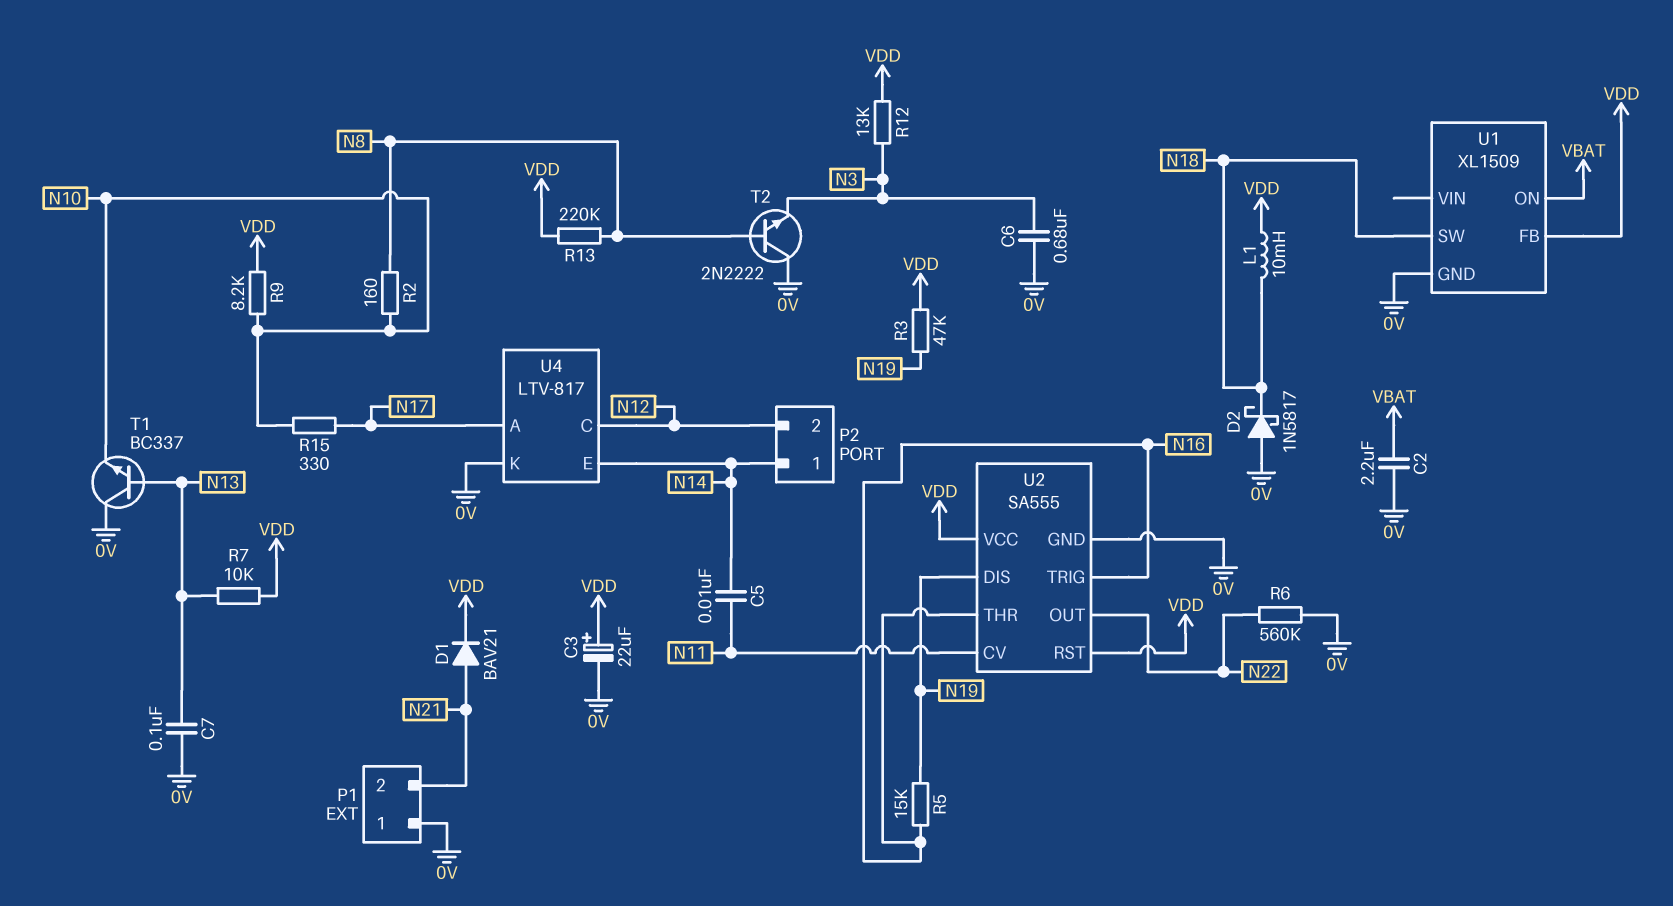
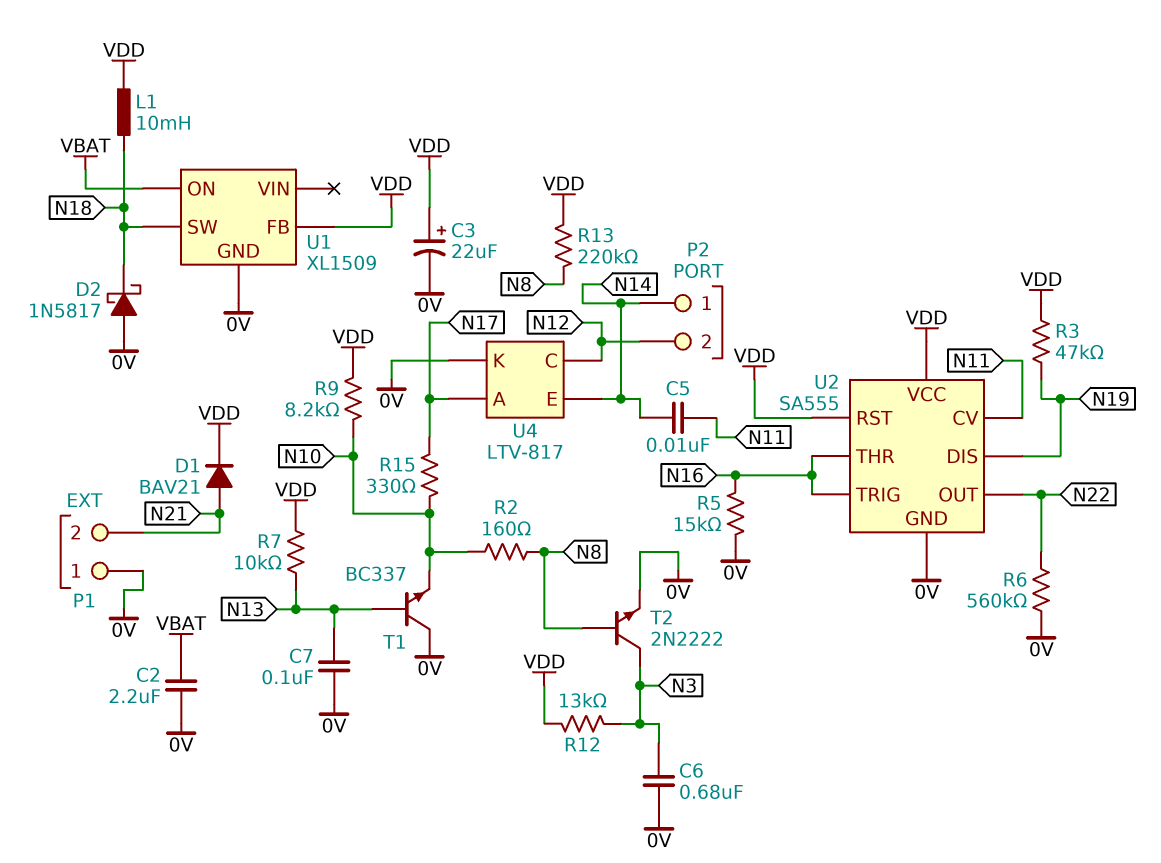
R5: 15k (N16, N19) -> 15k (0V, N16)
T2: NPN 2N2222 (B N8, C 0V, E N3) -> NPN 2N2222 (B N8, C N3, E 0V)

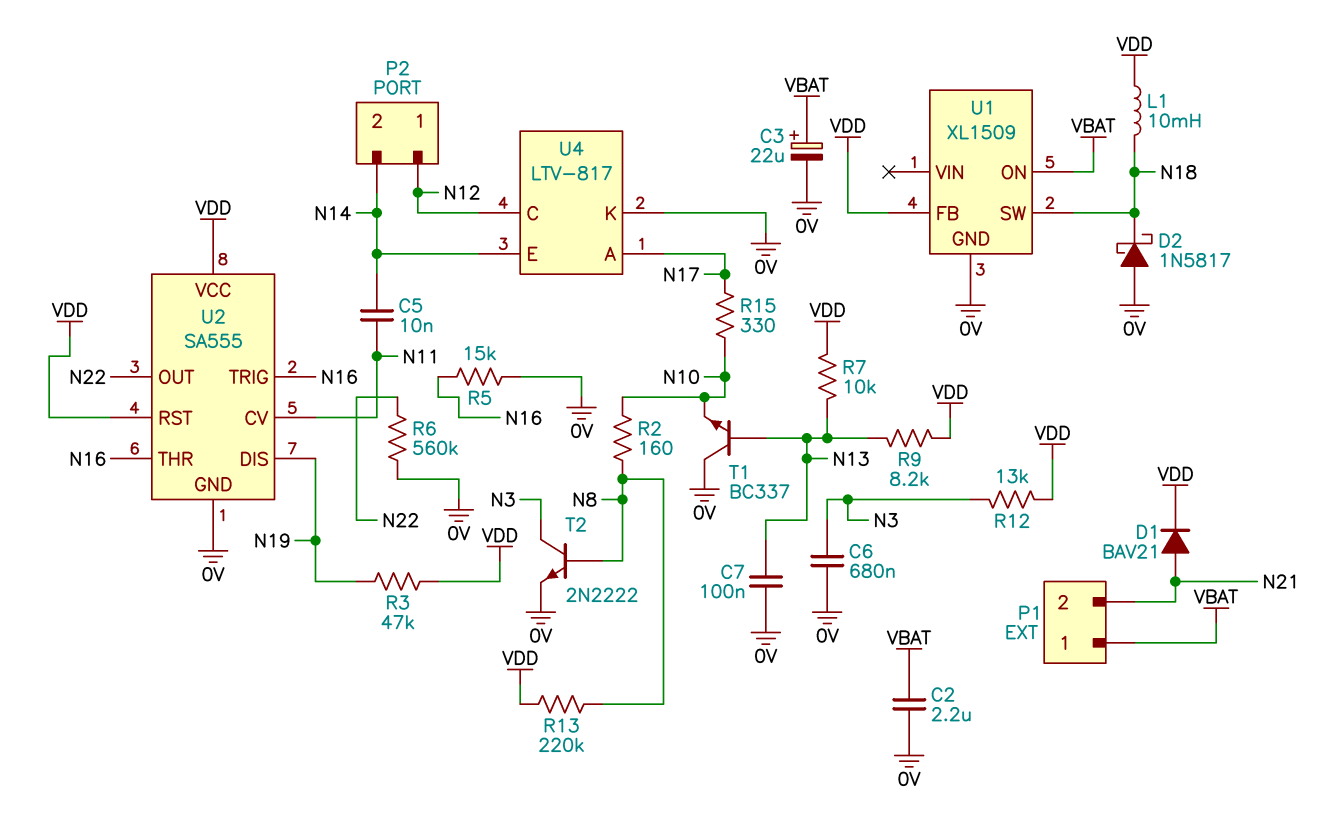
C3: 22uF (plus VDD, minus 0V) -> 22uF (plus VBAT, minus 0V)
P1 pin 1: 0V -> VBAT
P2 pin 1: N14 -> N12
P2 pin 2: N12 -> N14
R9: 8.2k (N10, VDD) -> 8.2k (N13, VDD)

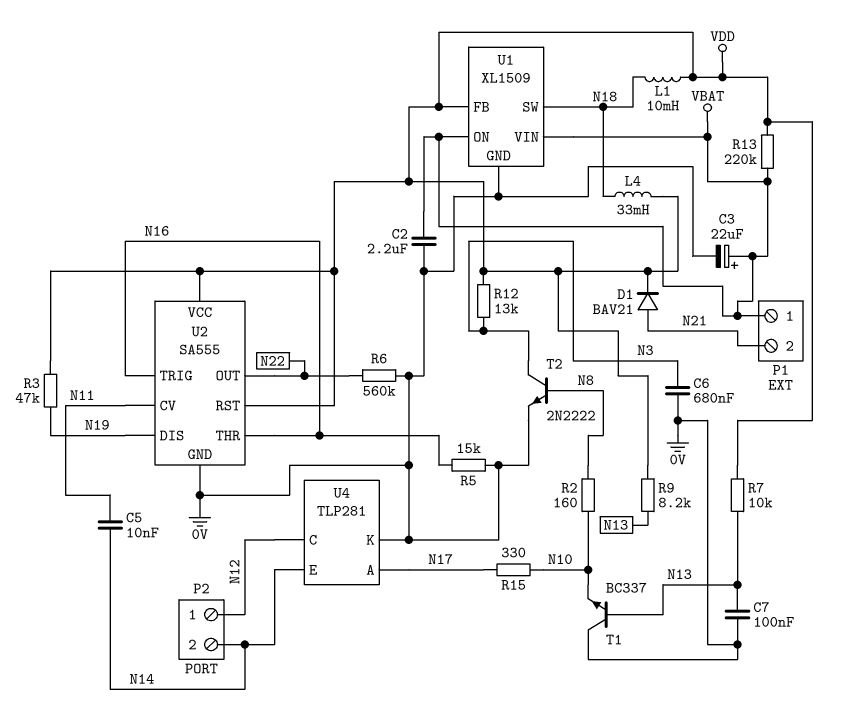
D2: schottky 1N5817 (A 0V, K N18) -> none
L4: none -> 33mH (N18, VDD)
R13: 220k (N8, VDD) -> 220k (VBAT, VDD)
U1 pin VIN: none -> VBAT
U4: LTV-817 -> TLP281

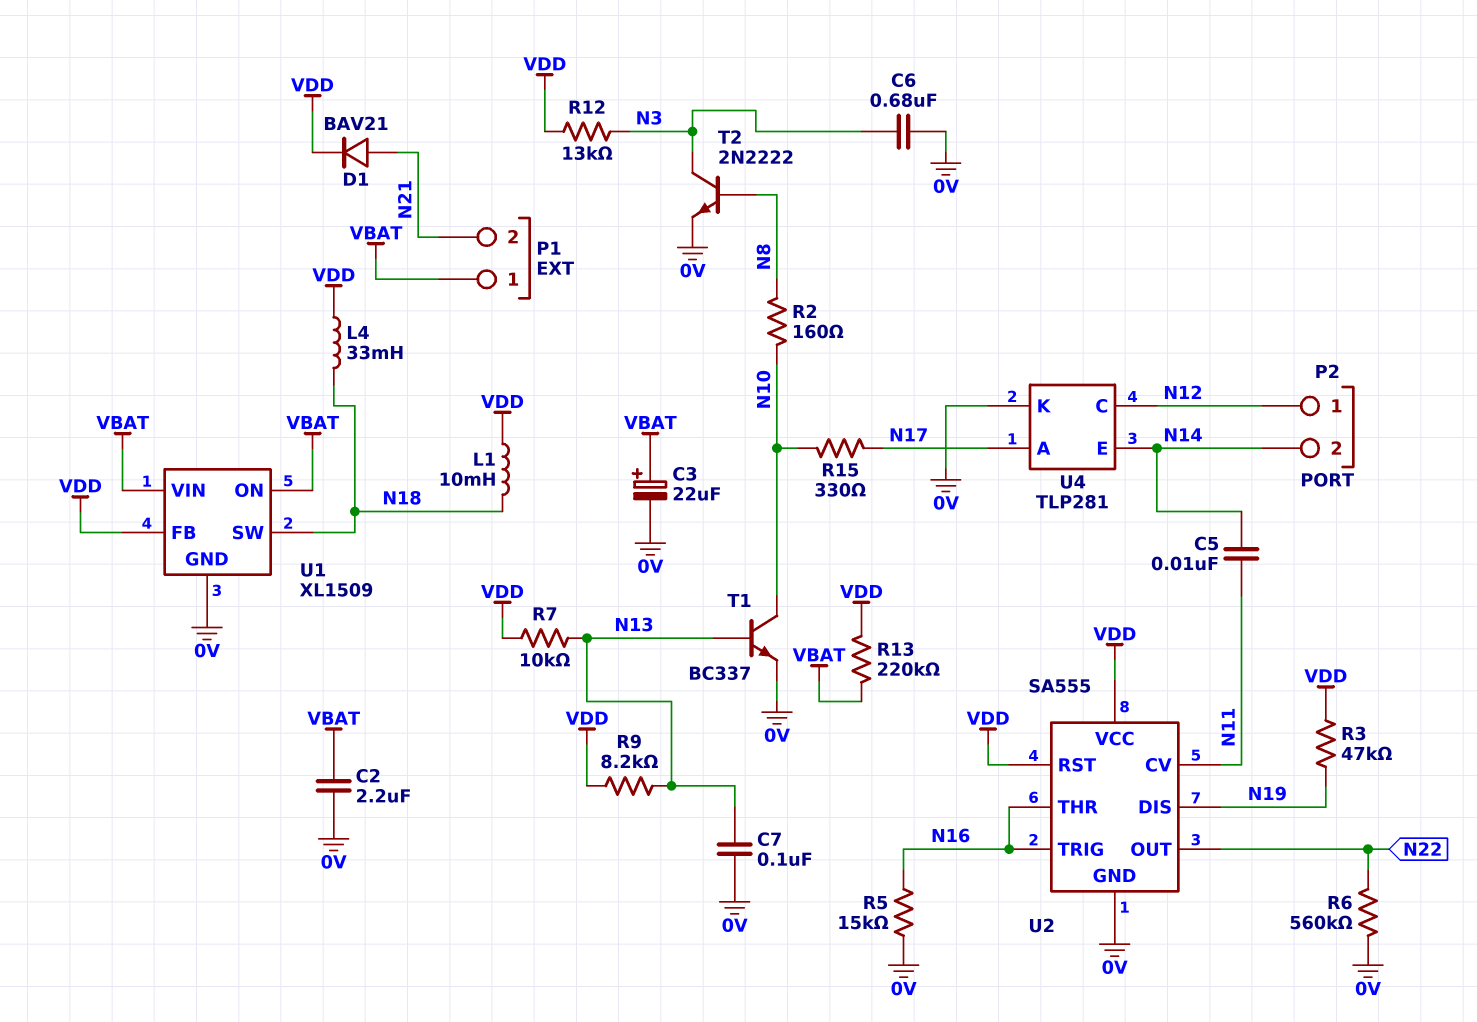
T1: NPN BC337 (B N13, C 0V, E N10) -> NPN BC337 (B N13, C N10, E 0V)

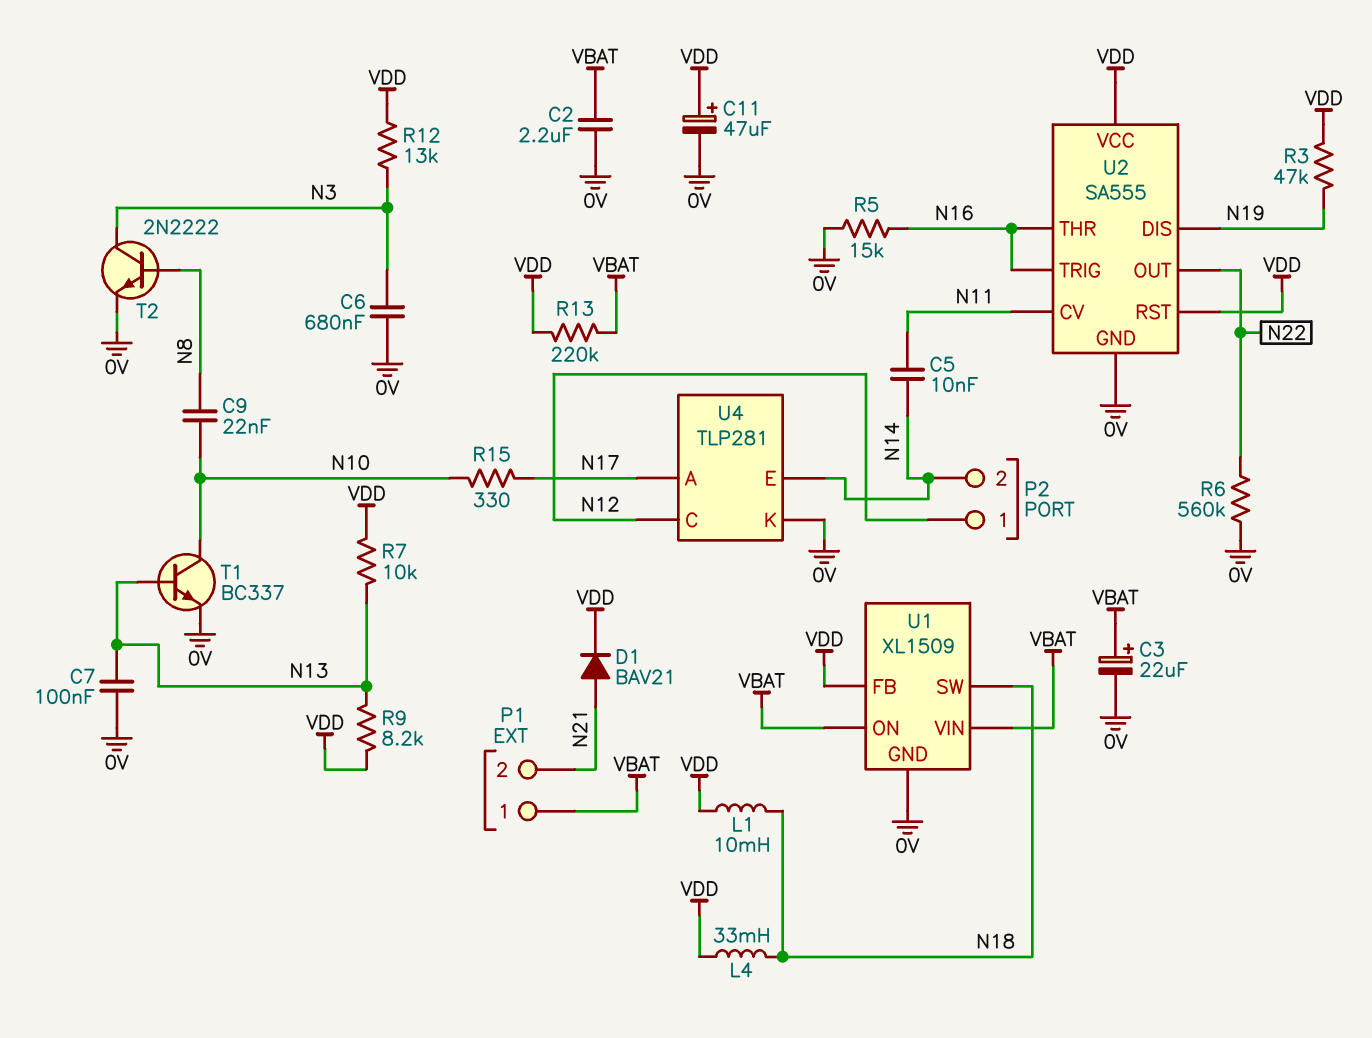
C9: none -> 22nF (N8, N10)
C11: none -> 47uF (plus VDD, minus 0V)
R2: 160 (N8, N10) -> none

